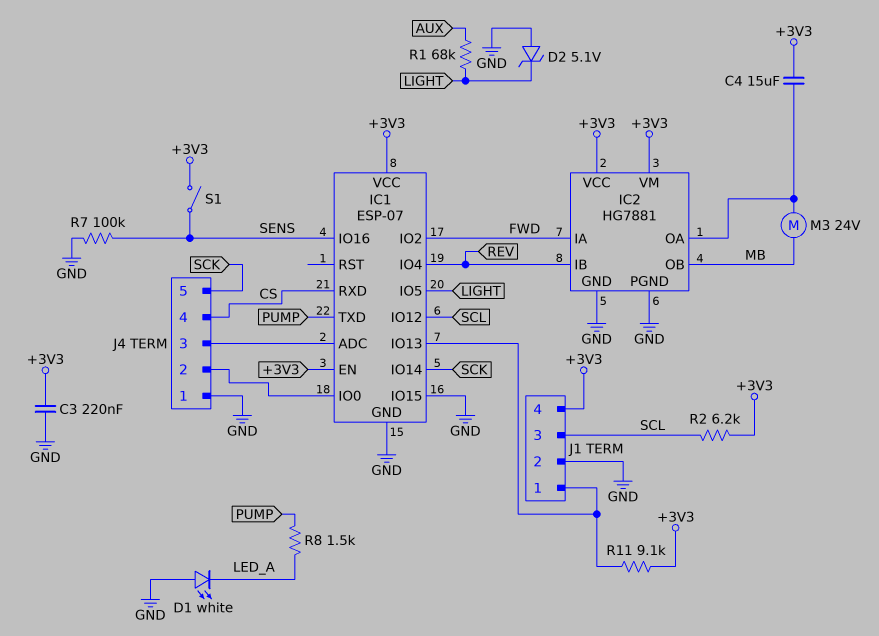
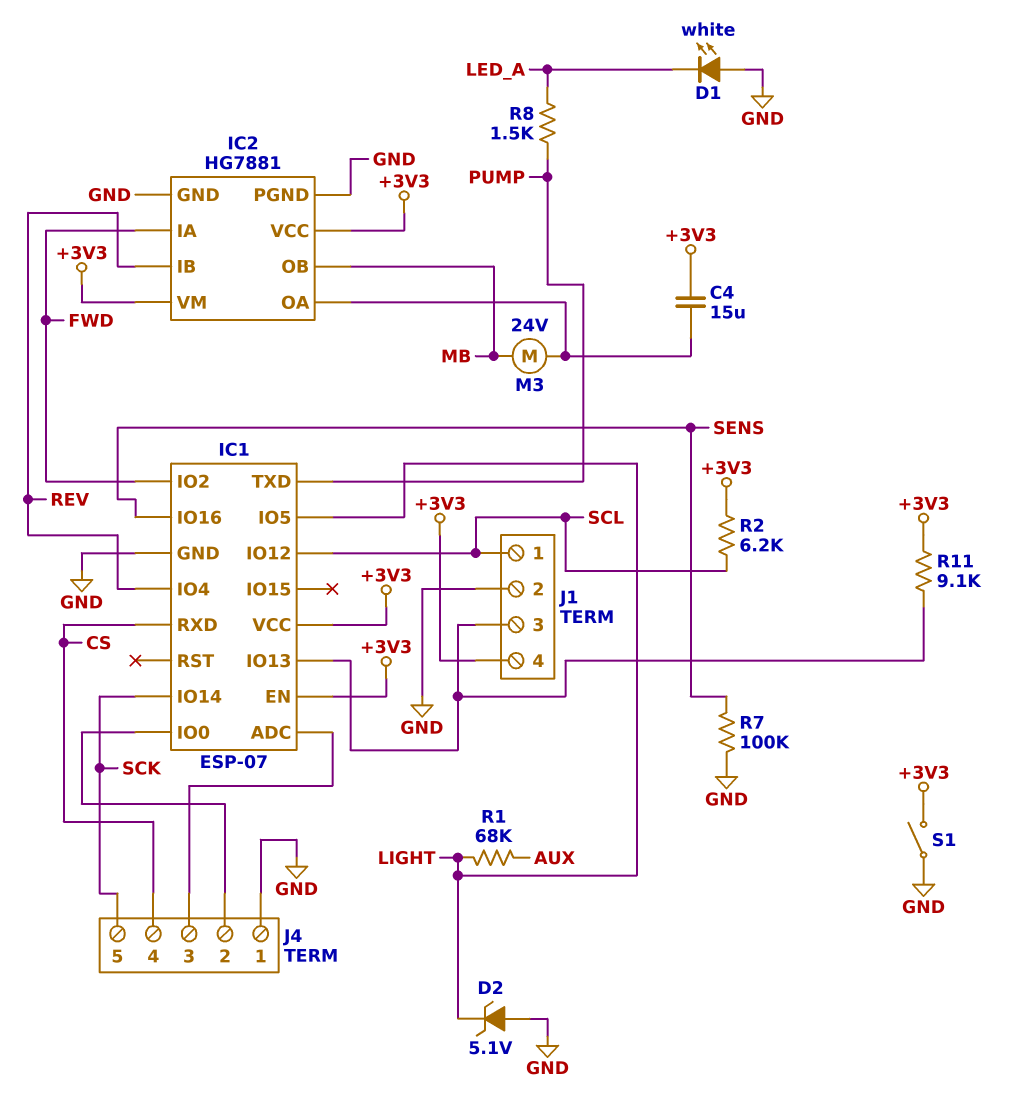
C3: 220nF (+3V3, GND) -> none
IC1 pin IO15: GND -> none
J1 pin 1: IC1/IO13 -> SCL
J1 pin 3: SCL -> IC1/IO13
S1: switch (+3V3, SENS) -> switch (+3V3, GND)

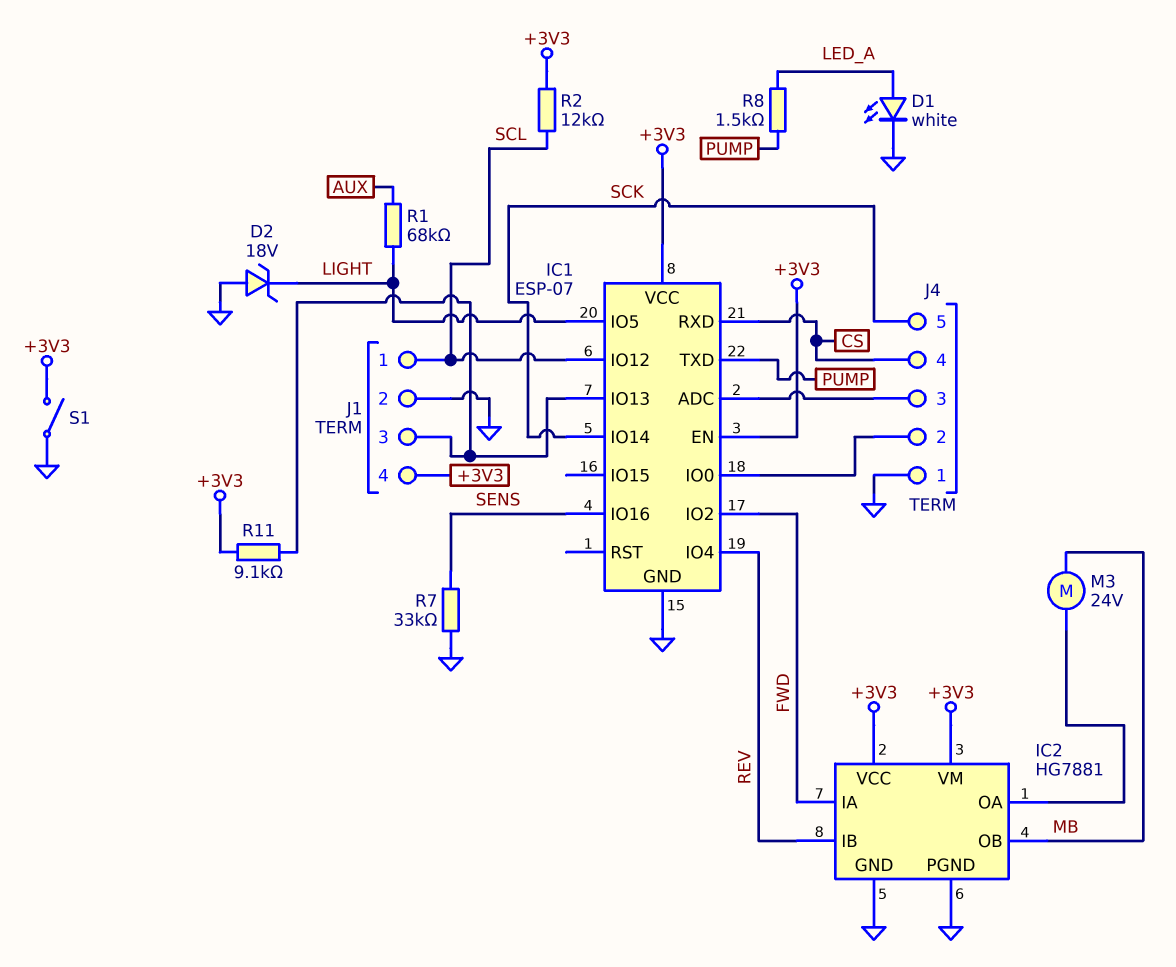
C4: 15uF (+3V3, IC2/OA) -> none
D1: LED white (A GND, K LED_A) -> LED white (A LED_A, K GND)
D2: zener 5.1V (A GND, K LIGHT) -> zener 18V (A GND, K LIGHT)
R2: 6.2k (+3V3, SCL) -> 12k (+3V3, SCL)
R7: 100k (GND, SENS) -> 33k (GND, SENS)

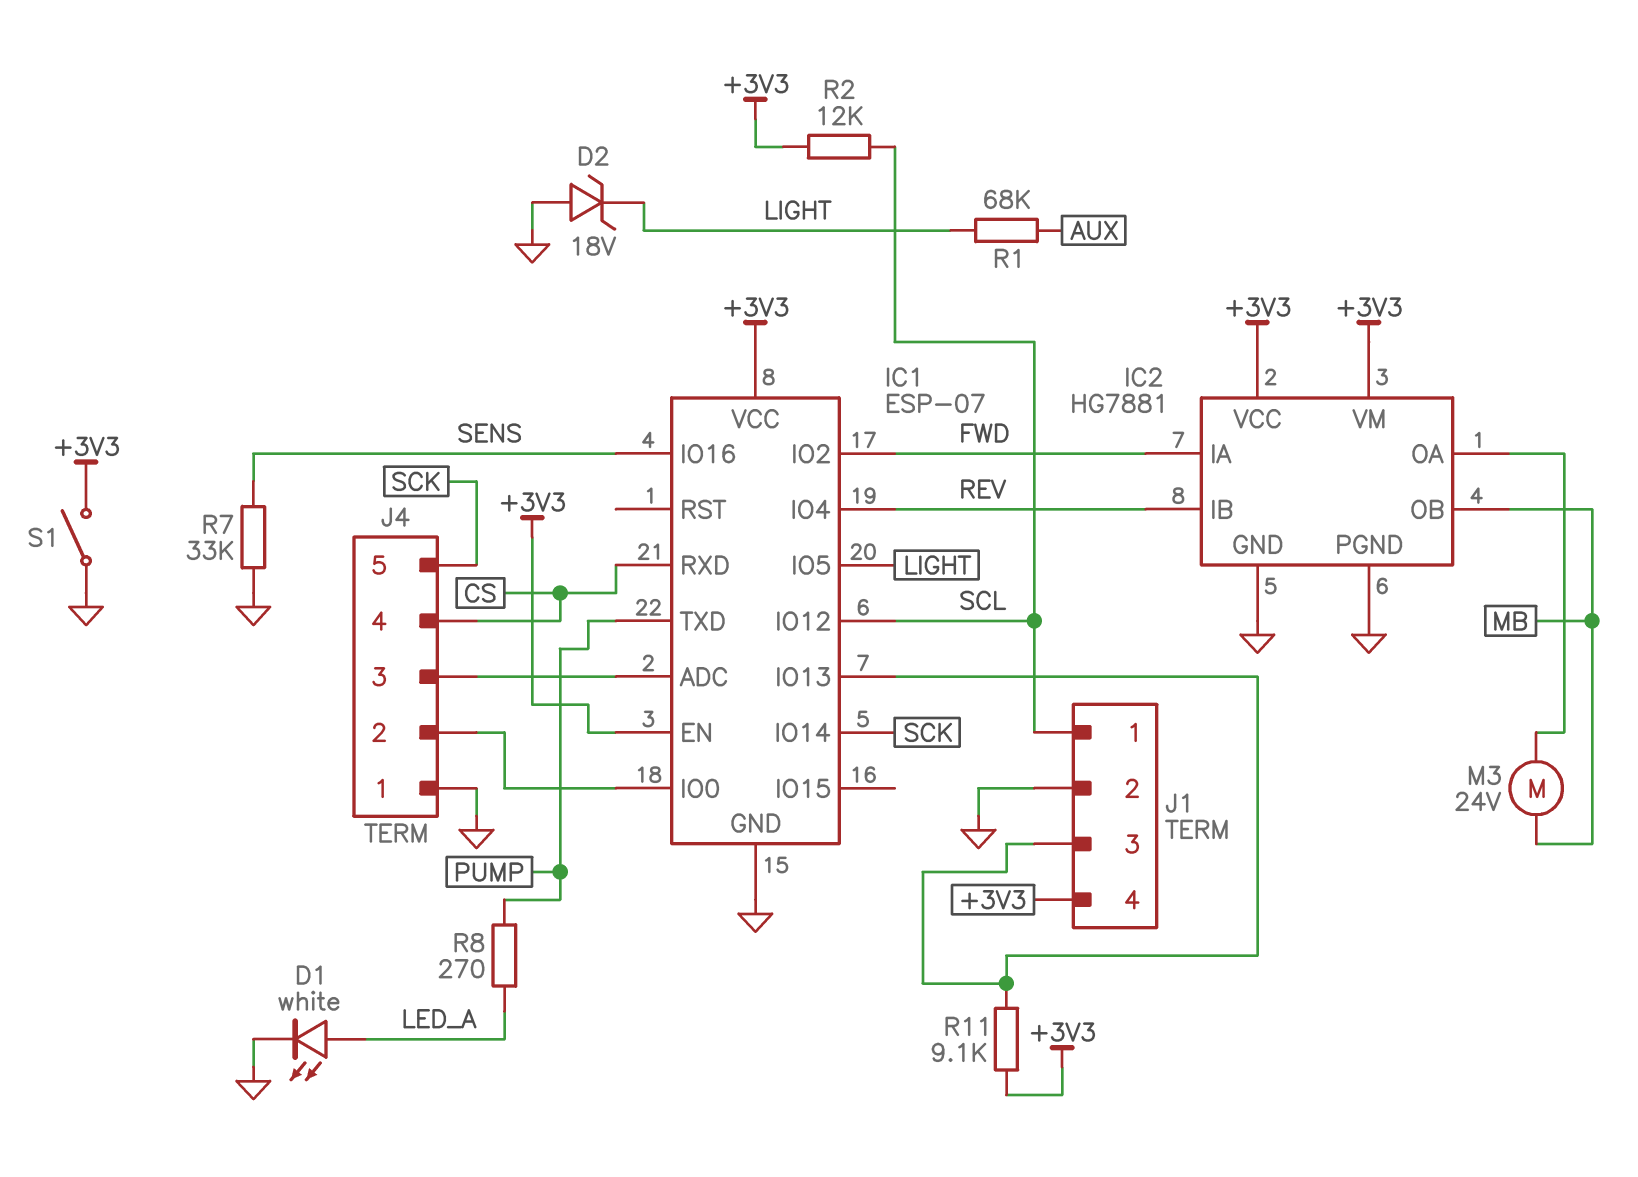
R8: 1.5k (LED_A, PUMP) -> 270 (LED_A, PUMP)

